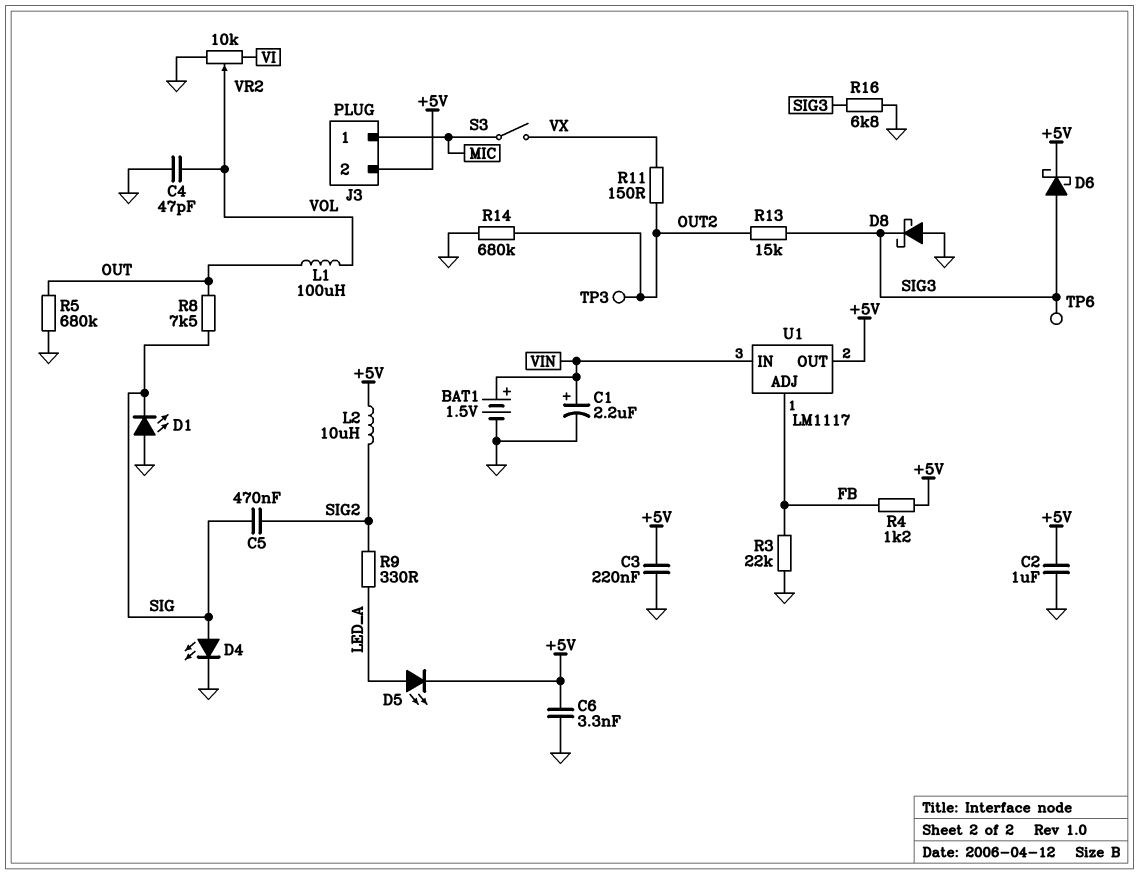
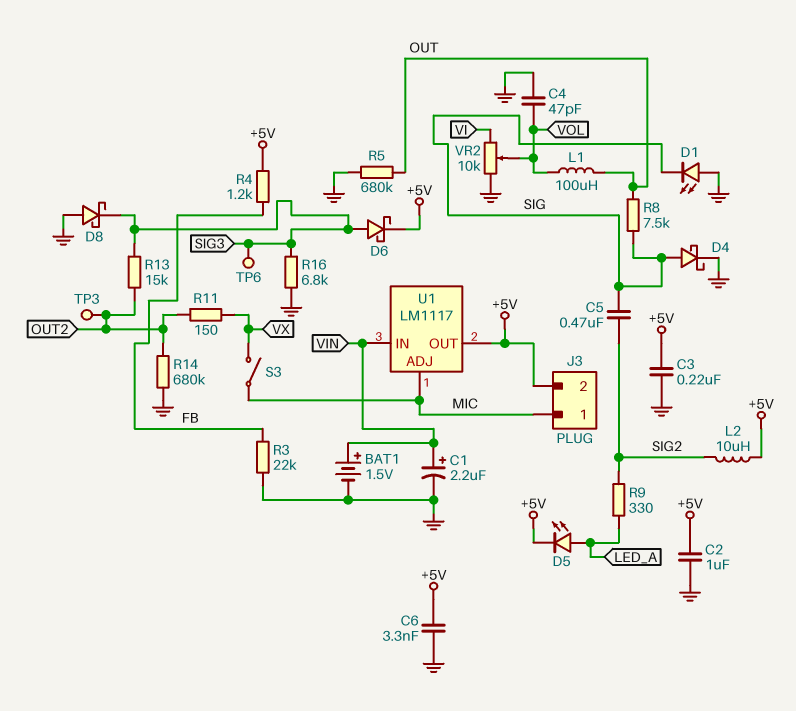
D4: LED (A SIG, K GND) -> schottky (A SIG, K GND)
U1 pin ADJ: FB -> MIC

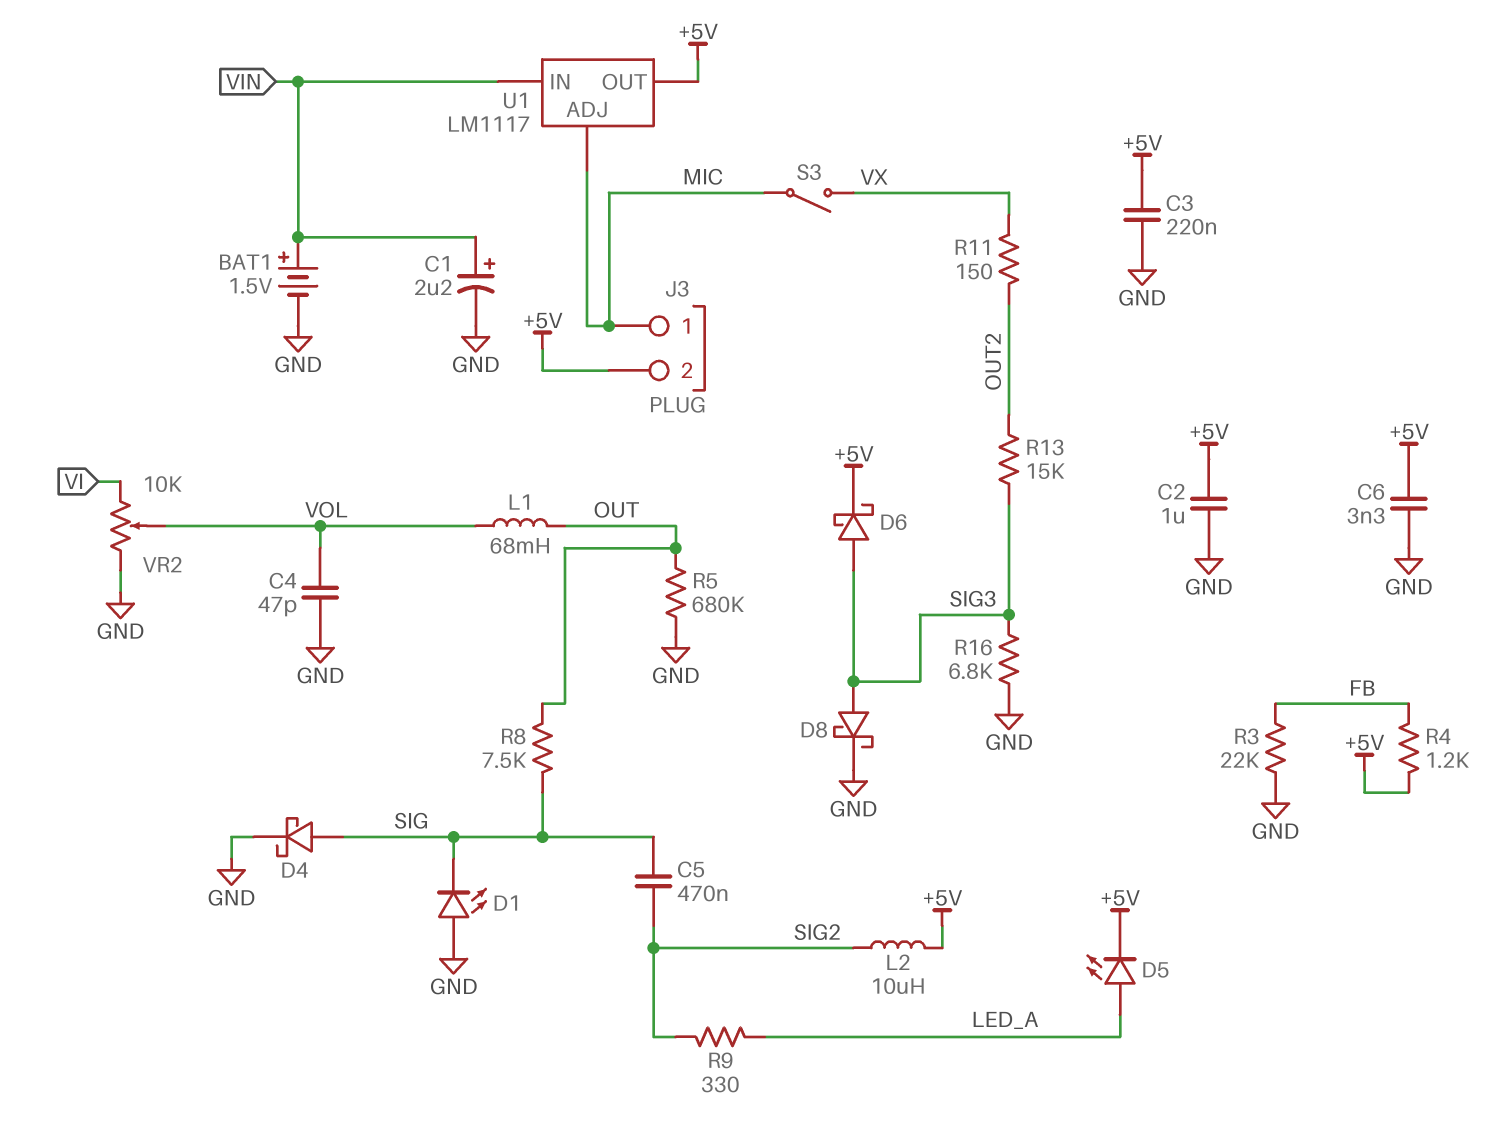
D8: schottky (A GND, K SIG3) -> schottky (A SIG3, K GND)
L1: 100uH (OUT, VOL) -> 68mH (OUT, VOL)
R14: 680k (GND, OUT2) -> none
TP3: test point (OUT2) -> none
TP6: test point (SIG3) -> none

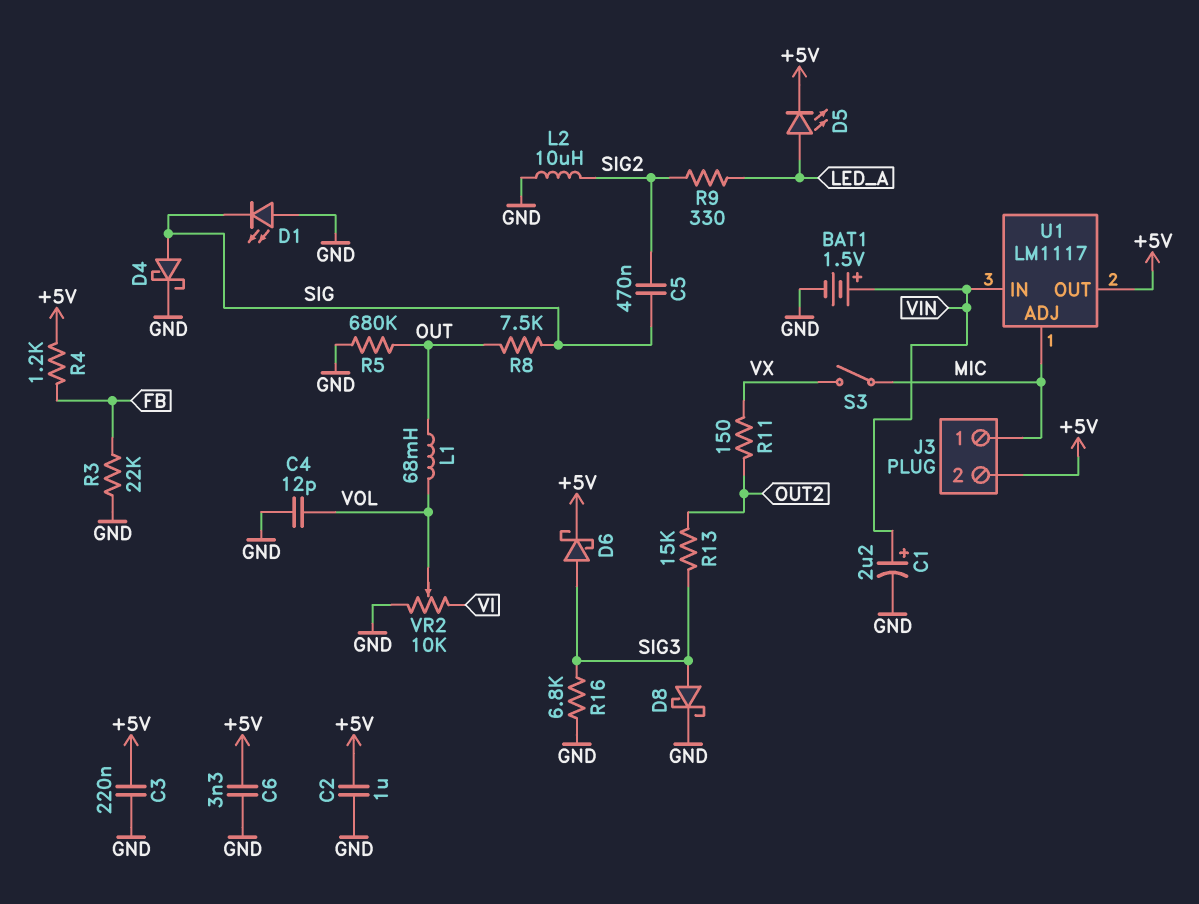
C4: 47pF (GND, VOL) -> 12pF (GND, VOL)
L2: 10uH (+5V, SIG2) -> 10uH (GND, SIG2)

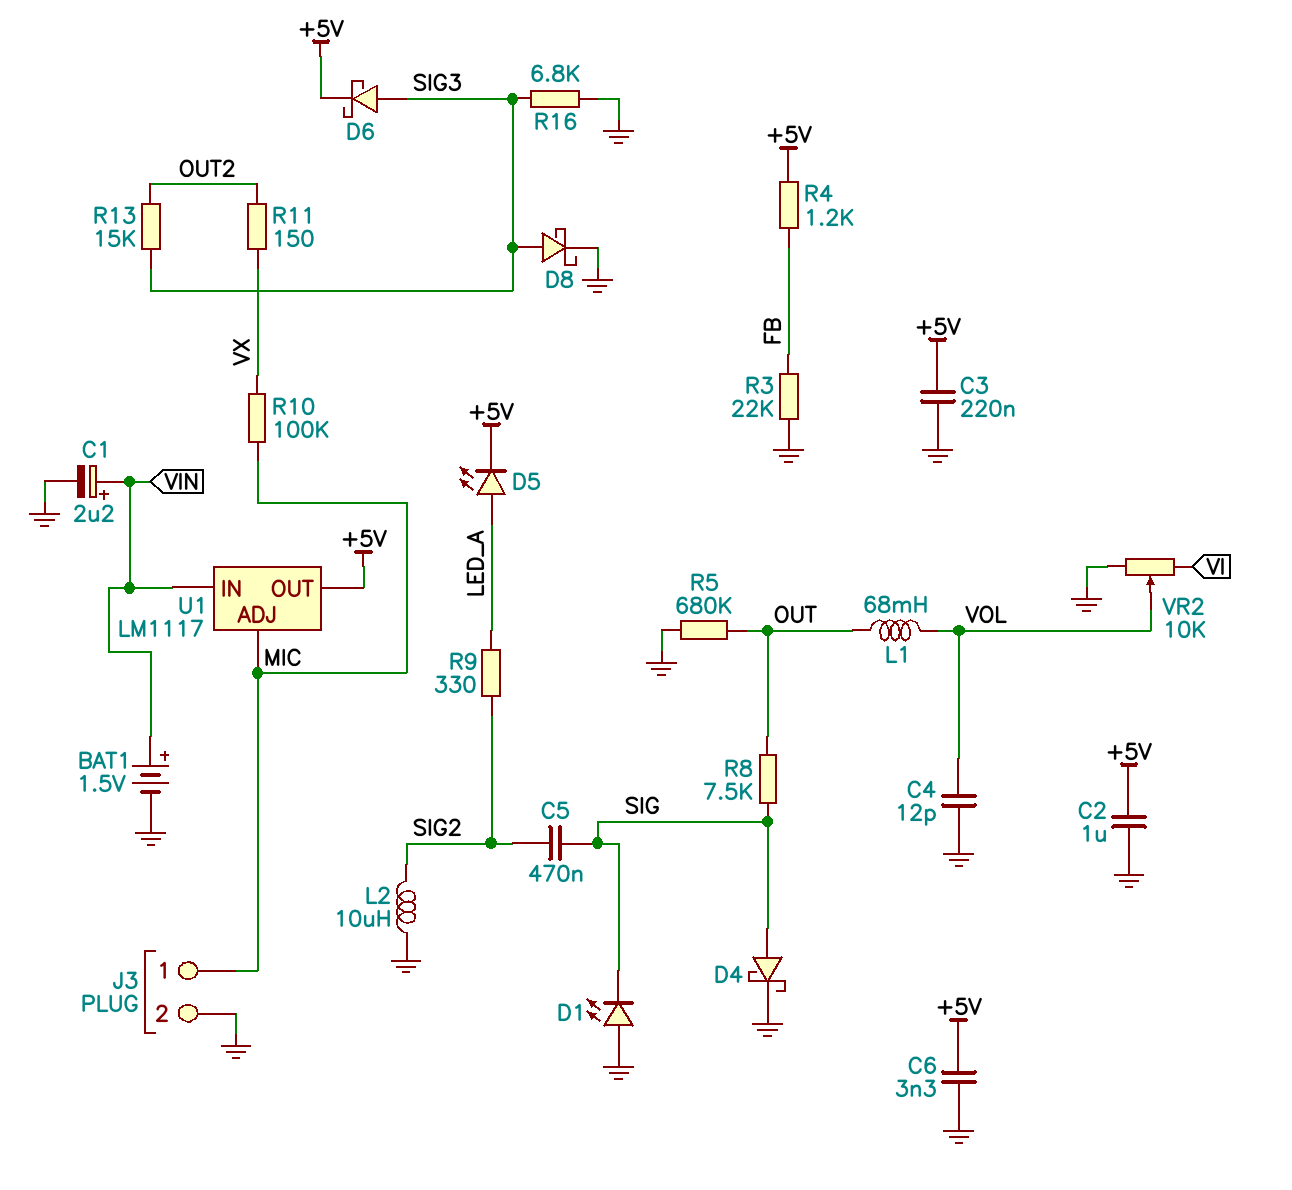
J3 pin 2: +5V -> GND
R10: none -> 100k (MIC, VX)
S3: switch (MIC, VX) -> none

